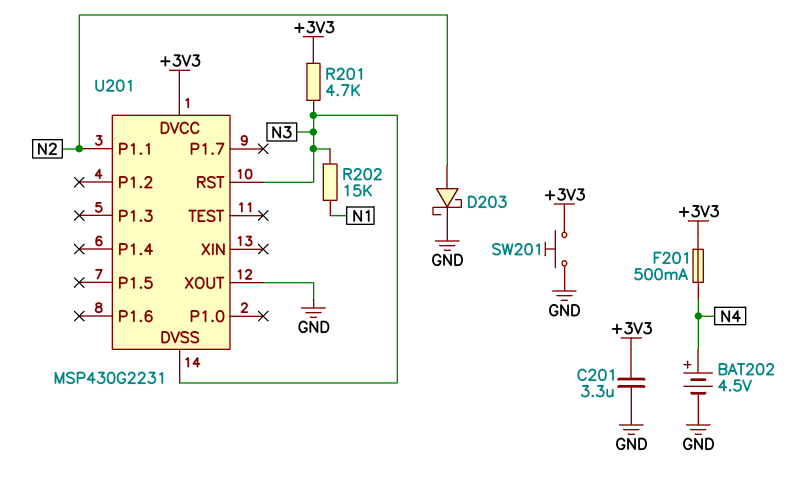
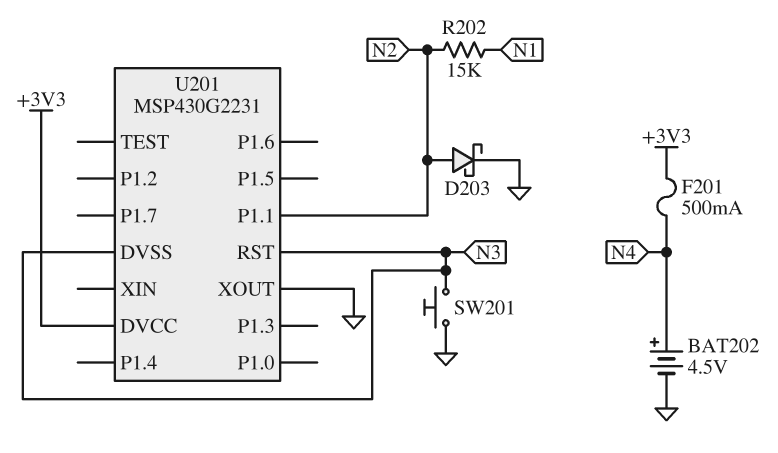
C201: 3.3uF (+3V3, GND) -> none
R201: 4.7k (+3V3, N3) -> none
R202: 15k (N1, N3) -> 15k (N1, N2)
SW201: button (+3V3, GND) -> button (GND, N3)

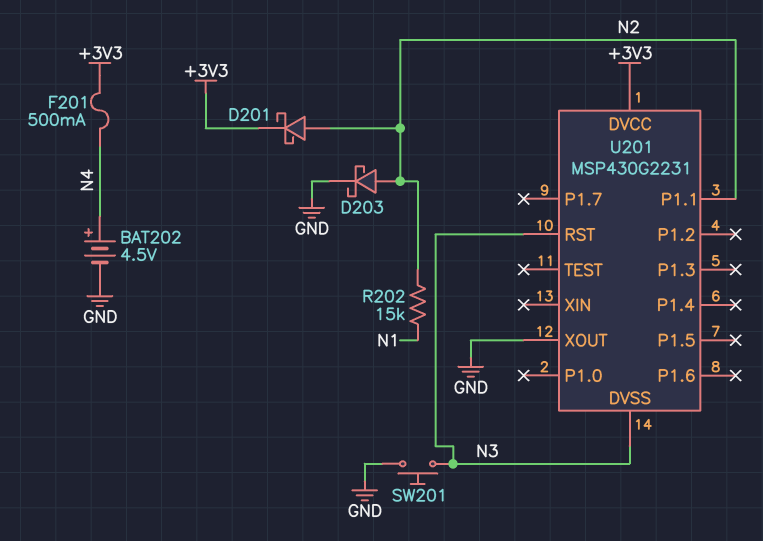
D201: none -> schottky (A N2, K +3V3)

